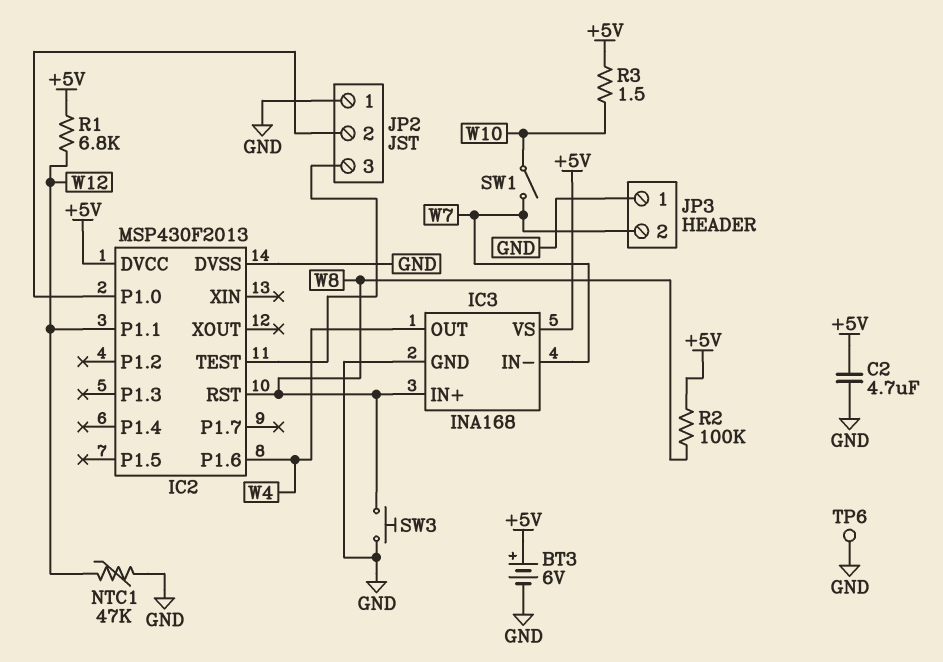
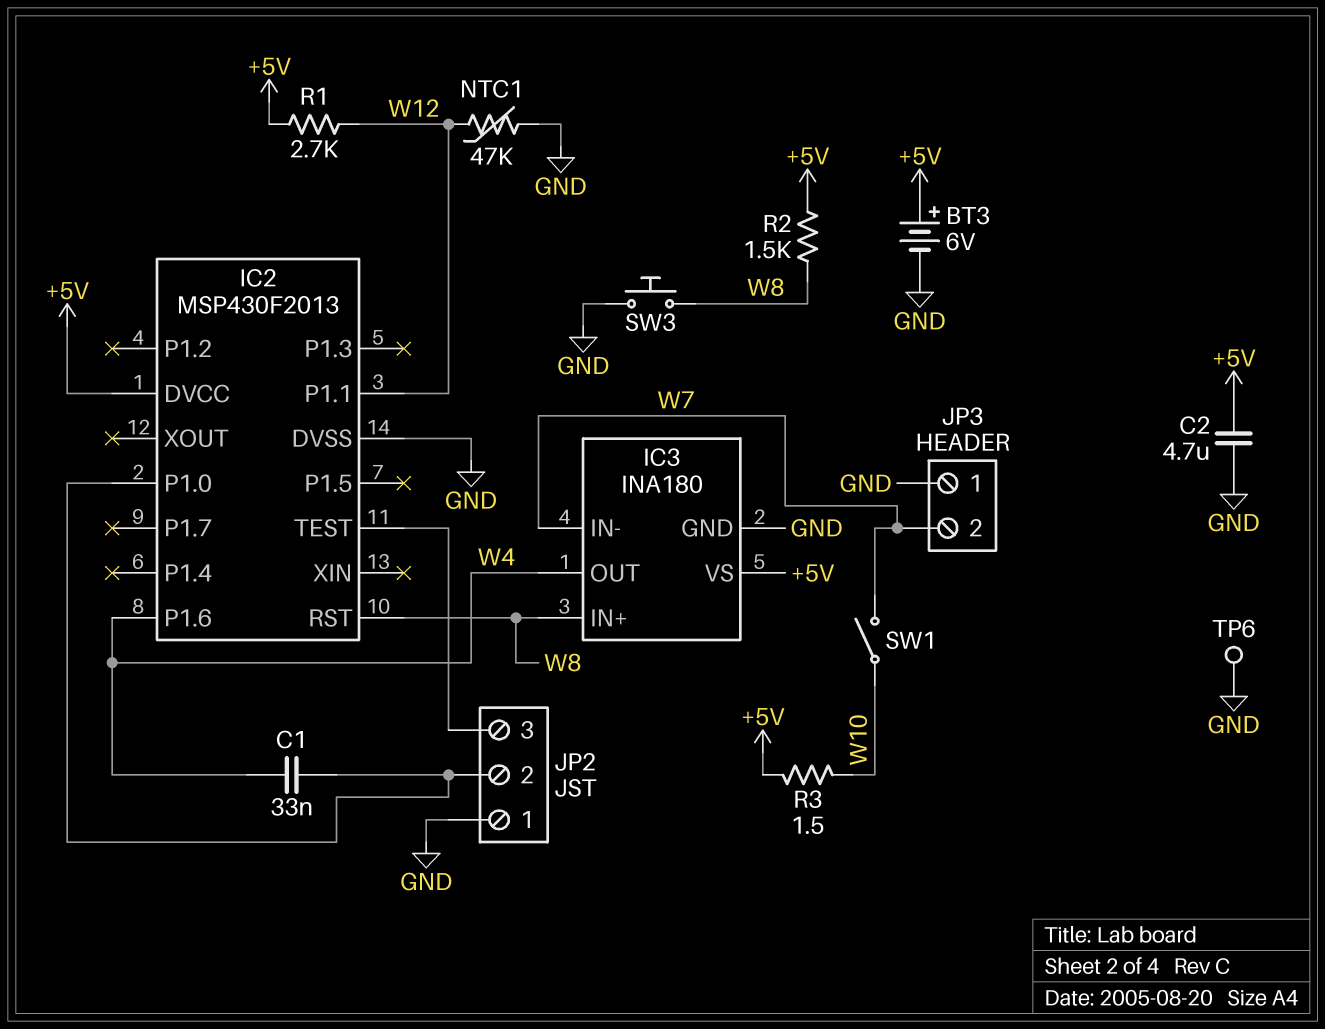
C1: none -> 33nF (IC2/P1.0, W4)
IC3: INA168 -> INA180
R1: 6.8k (+5V, W12) -> 2.7k (+5V, W12)
R2: 100k (+5V, W8) -> 1.5k (+5V, W8)

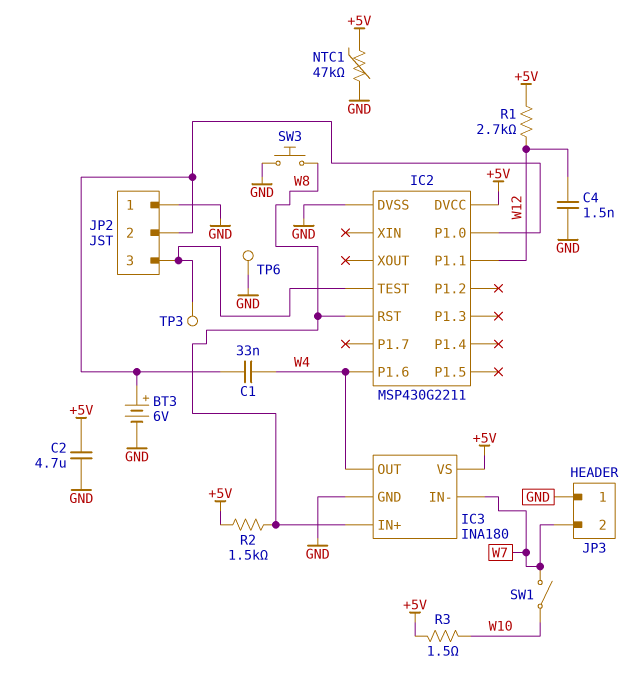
BT3: 6V (plus +5V, minus GND) -> 6V (plus IC2/P1.0, minus GND)
C4: none -> 1.5nF (GND, W12)
IC2: MSP430F2013 -> MSP430G2211
NTC1: 47k (GND, W12) -> 47k (+5V, GND)
TP3: none -> test point (IC2/TEST)

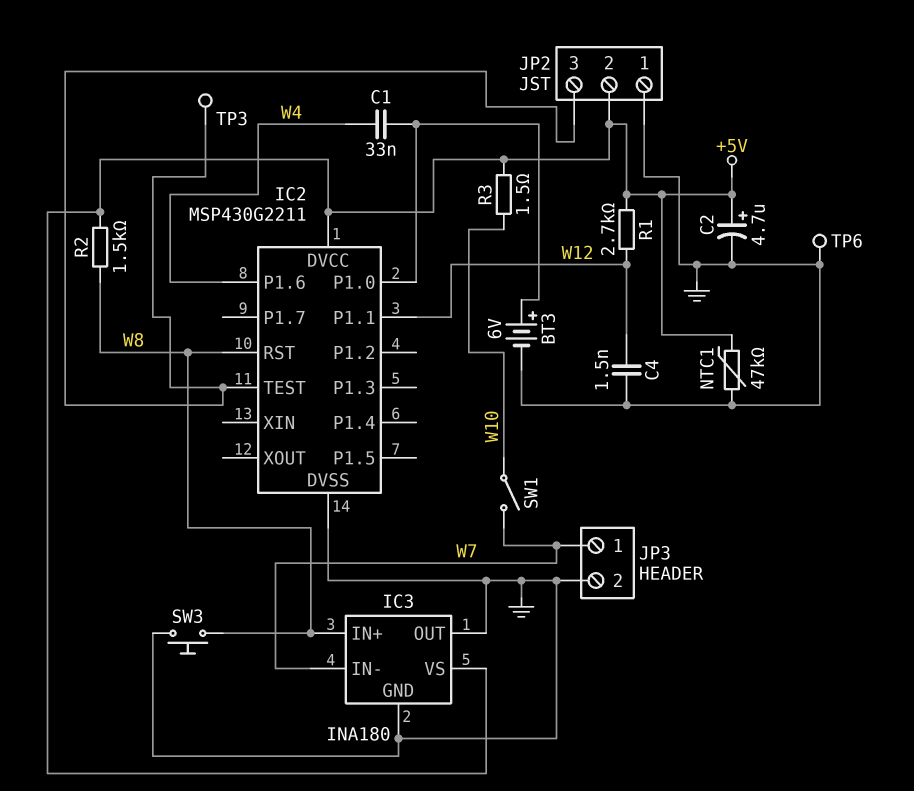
C2: 4.7uF (+5V, GND) -> 4.7uF (plus +5V, minus GND)
IC3 pin OUT: W4 -> GND
JP2 pin 2: IC2/P1.0 -> +5V
JP3 pin 1: GND -> W7
JP3 pin 2: W7 -> GND

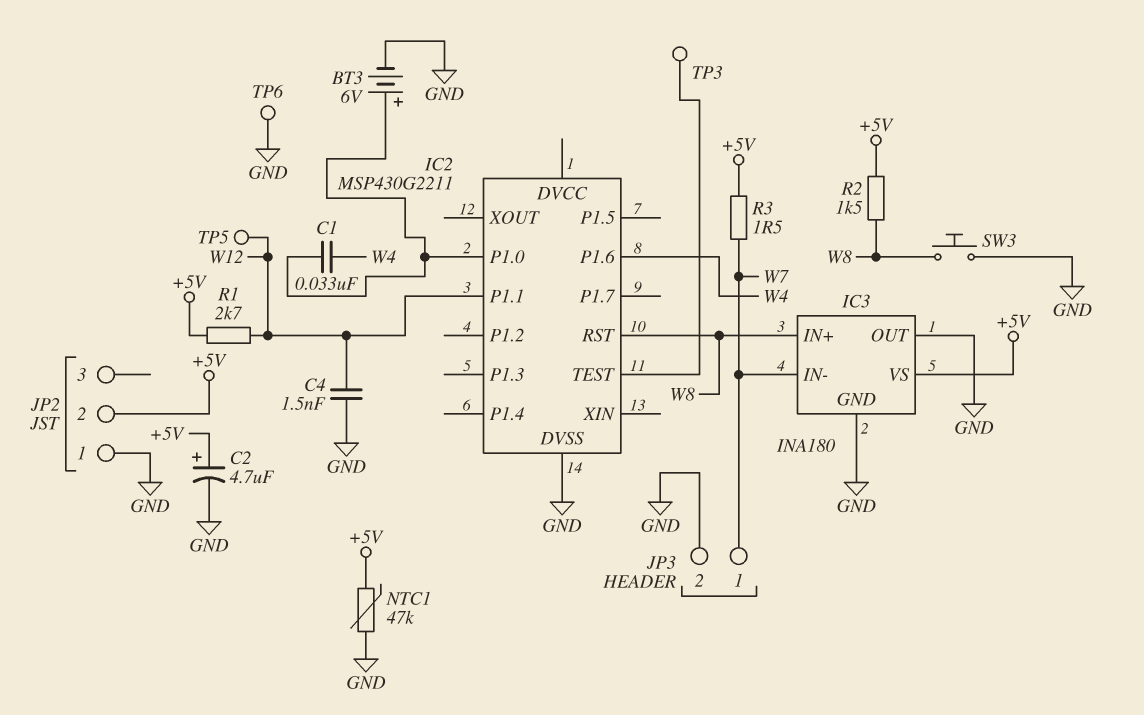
IC2 pin DVCC: +5V -> none
JP2 pin 3: IC2/TEST -> none
R3: 1.5 (+5V, W10) -> 1.5 (+5V, W7)
SW1: switch (W7, W10) -> none
TP5: none -> test point (W12)

